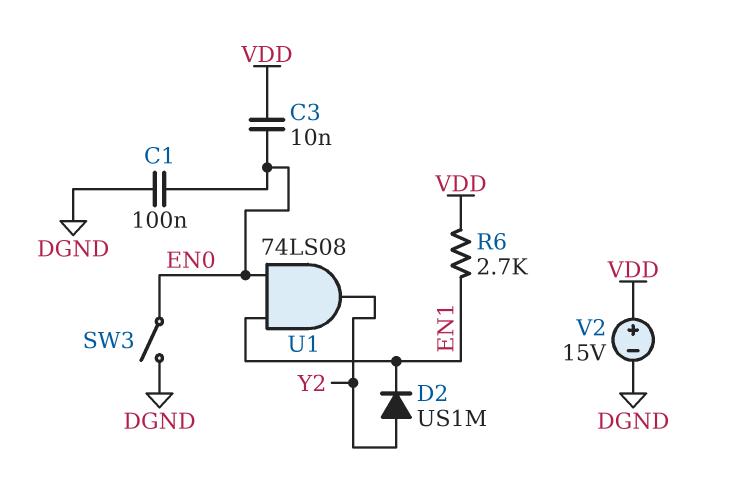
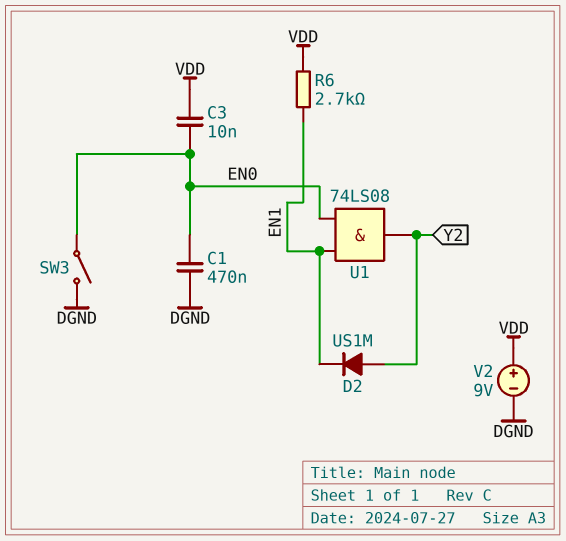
C1: 100nF (DGND, EN0) -> 470nF (DGND, EN0)
V2: 15V (plus VDD, minus DGND) -> 9V (plus VDD, minus DGND)

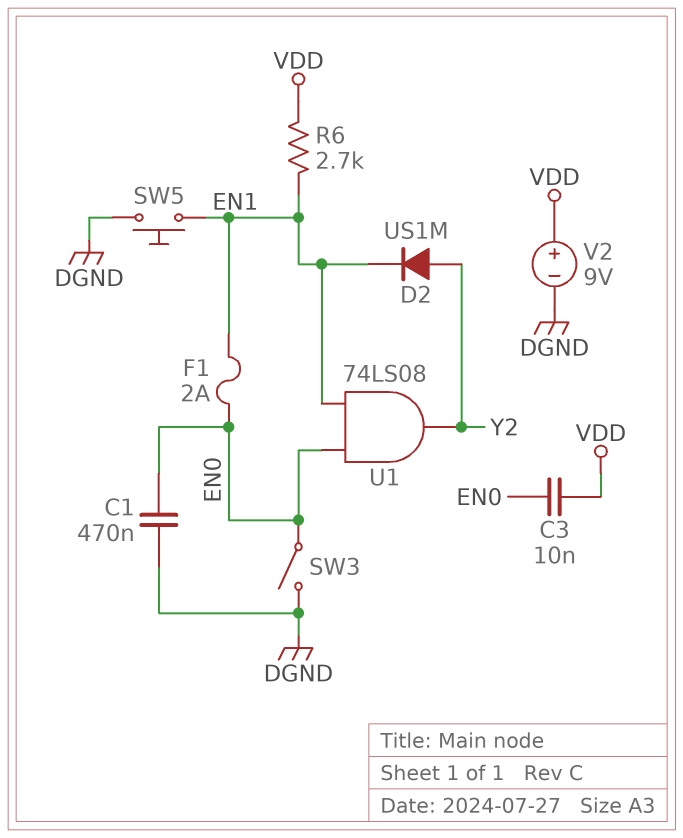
F1: none -> 2A (EN0, EN1)
SW5: none -> button (DGND, EN1)

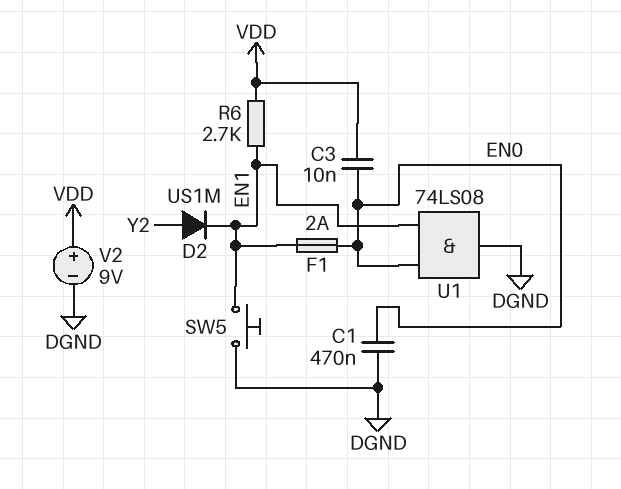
SW3: switch (DGND, EN0) -> none
U1: AND 74LS08 (in EN0, in EN1, out Y2) -> AND 74LS08 (in EN0, in EN1, out DGND)

